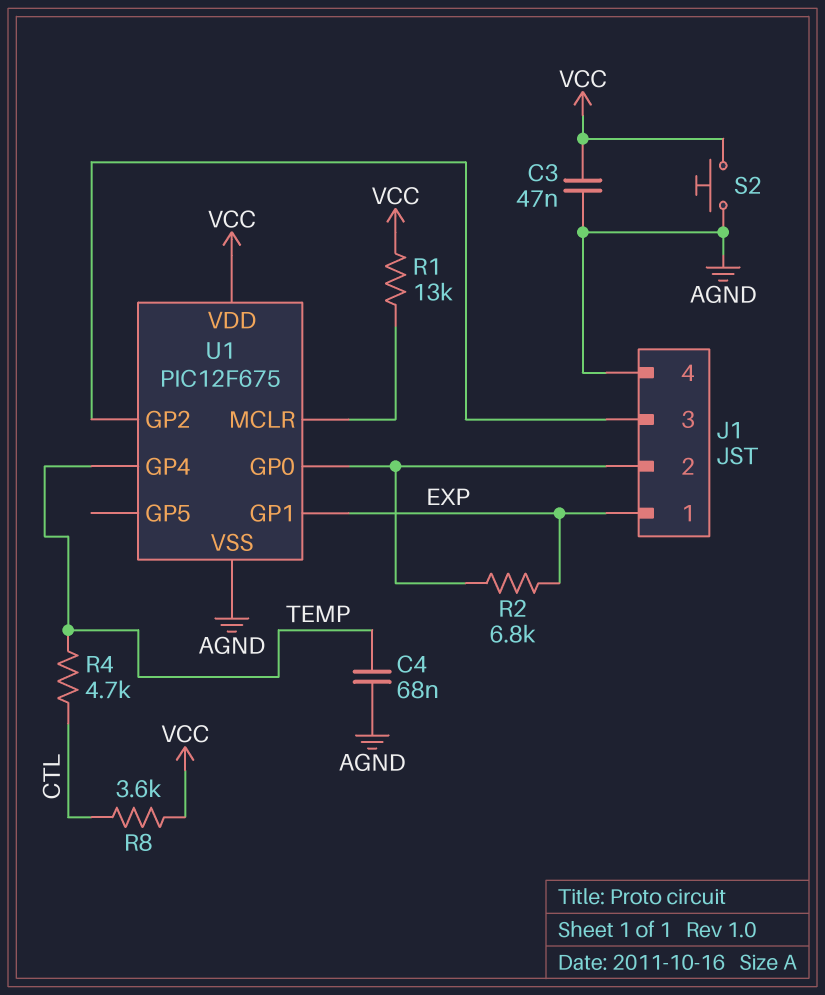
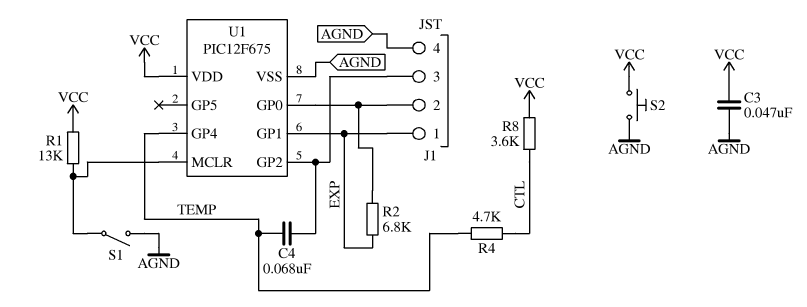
C4: 68nF (AGND, TEMP) -> 68nF (J1/3, TEMP)
S1: none -> switch (AGND, U1/MCLR)

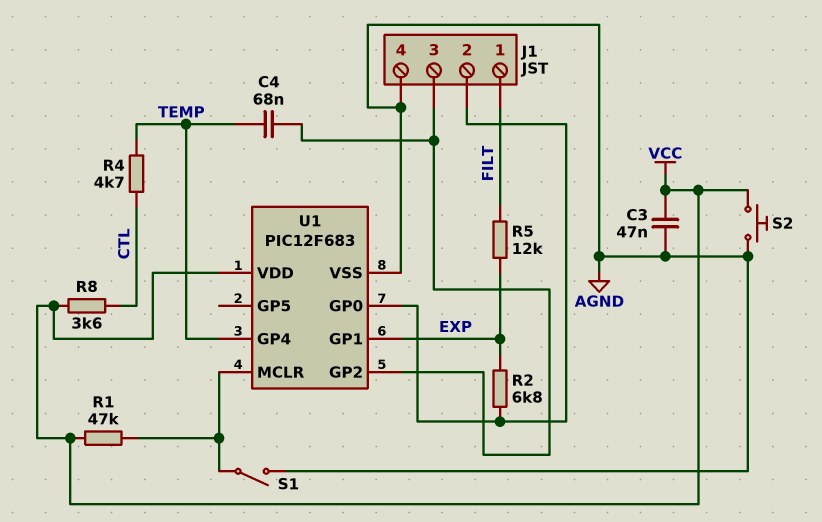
J1 pin 1: EXP -> FILT
R1: 13k (U1/MCLR, VCC) -> 47k (U1/MCLR, VCC)
R5: none -> 12k (EXP, FILT)
U1: PIC12F675 -> PIC12F683

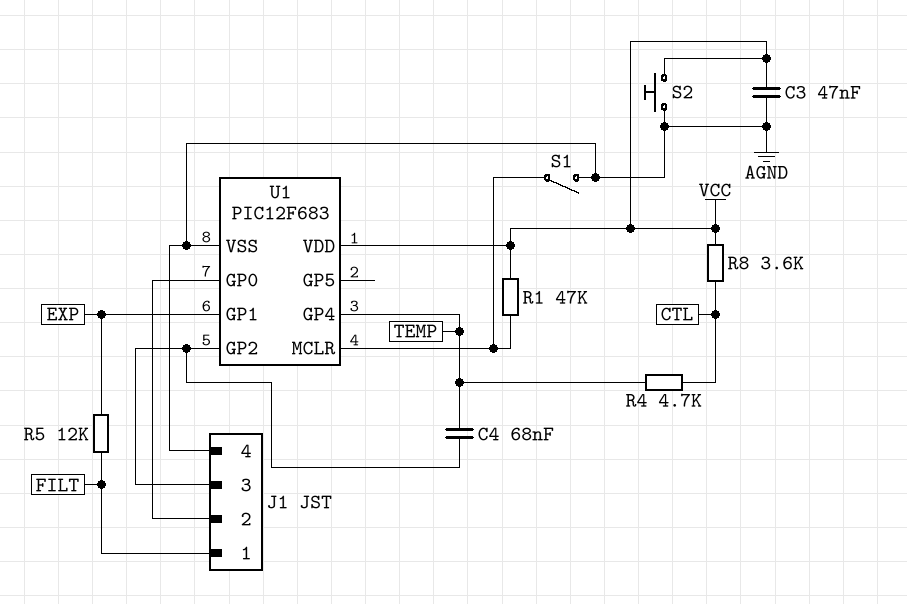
R2: 6.8k (EXP, J1/2) -> none

